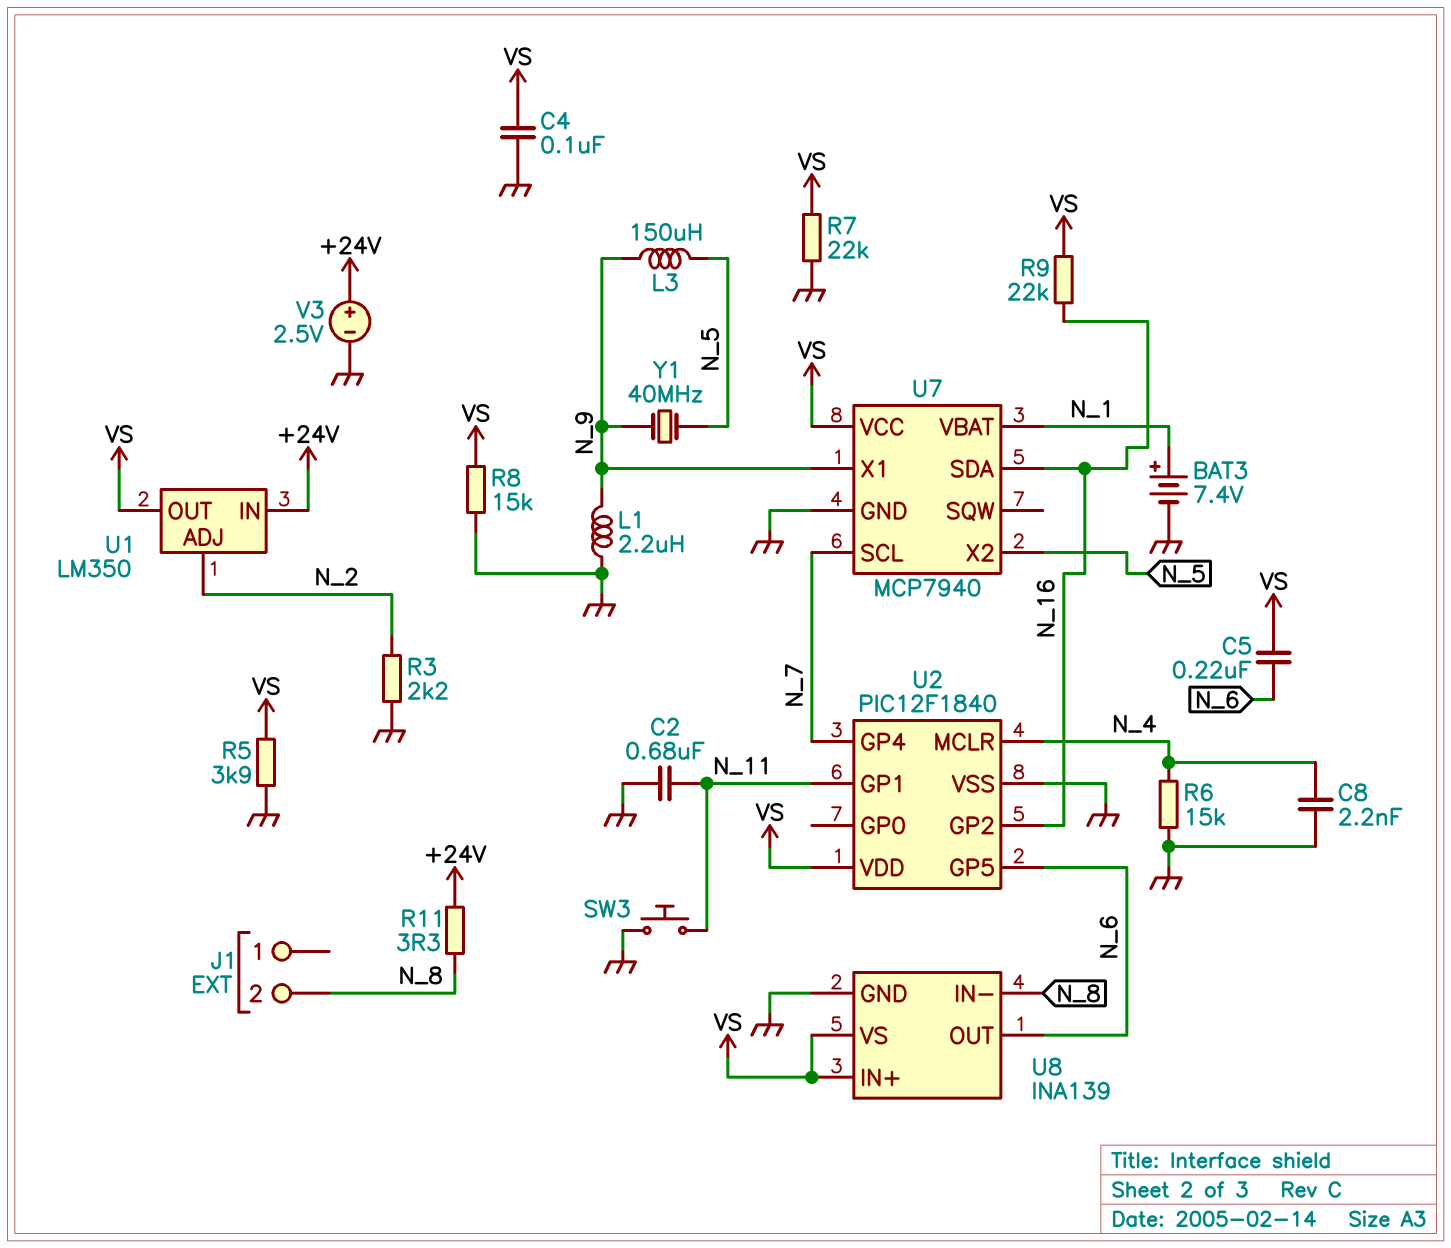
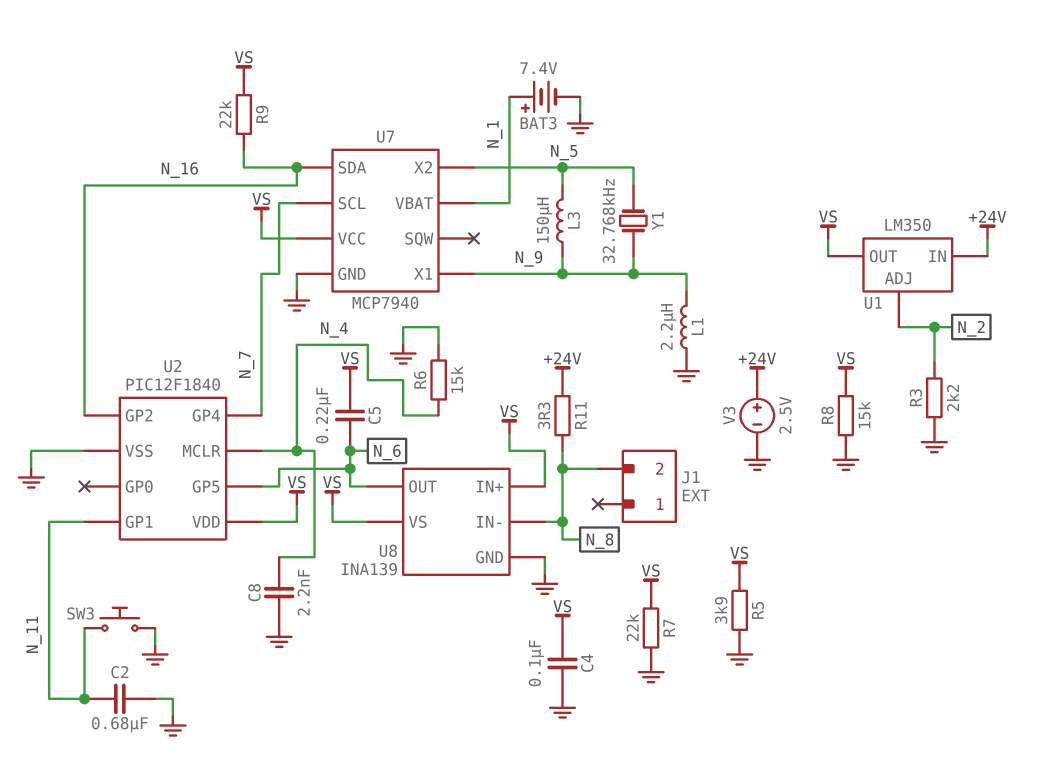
Y1: 40MHz (N_5, N_9) -> 32.768kHz (N_5, N_9)

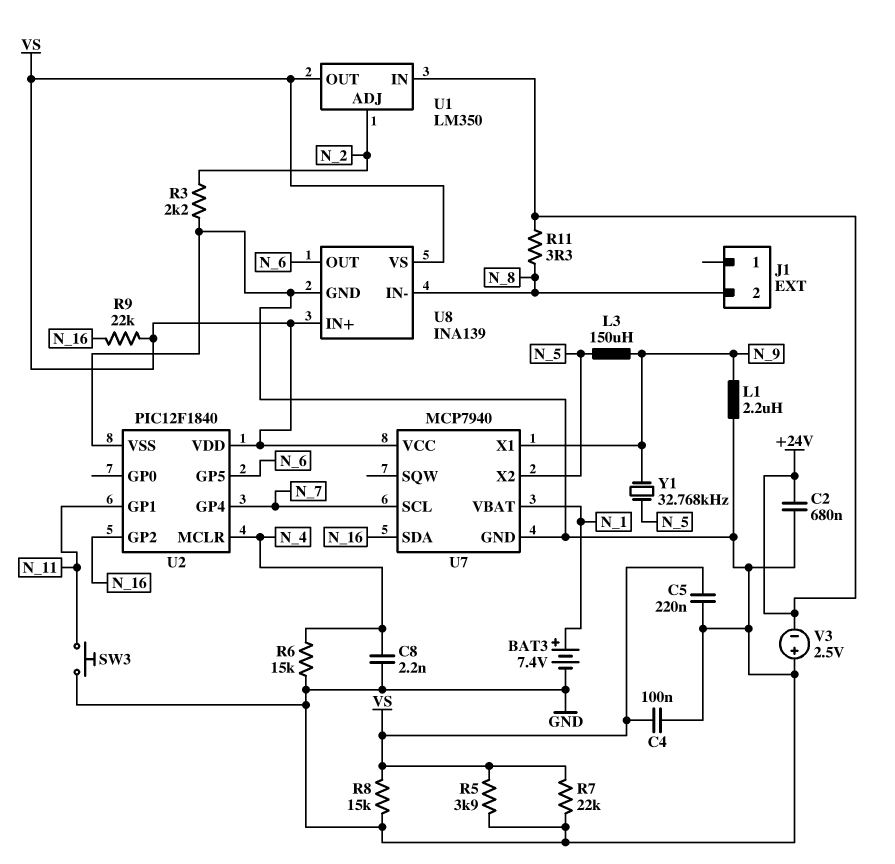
C2: 680nF (GND, N_11) -> 680nF (+24V, GND)
C5: 220nF (N_6, VS) -> 220nF (GND, VS)
V3: 2.5V (plus +24V, minus GND) -> 2.5V (plus GND, minus +24V)

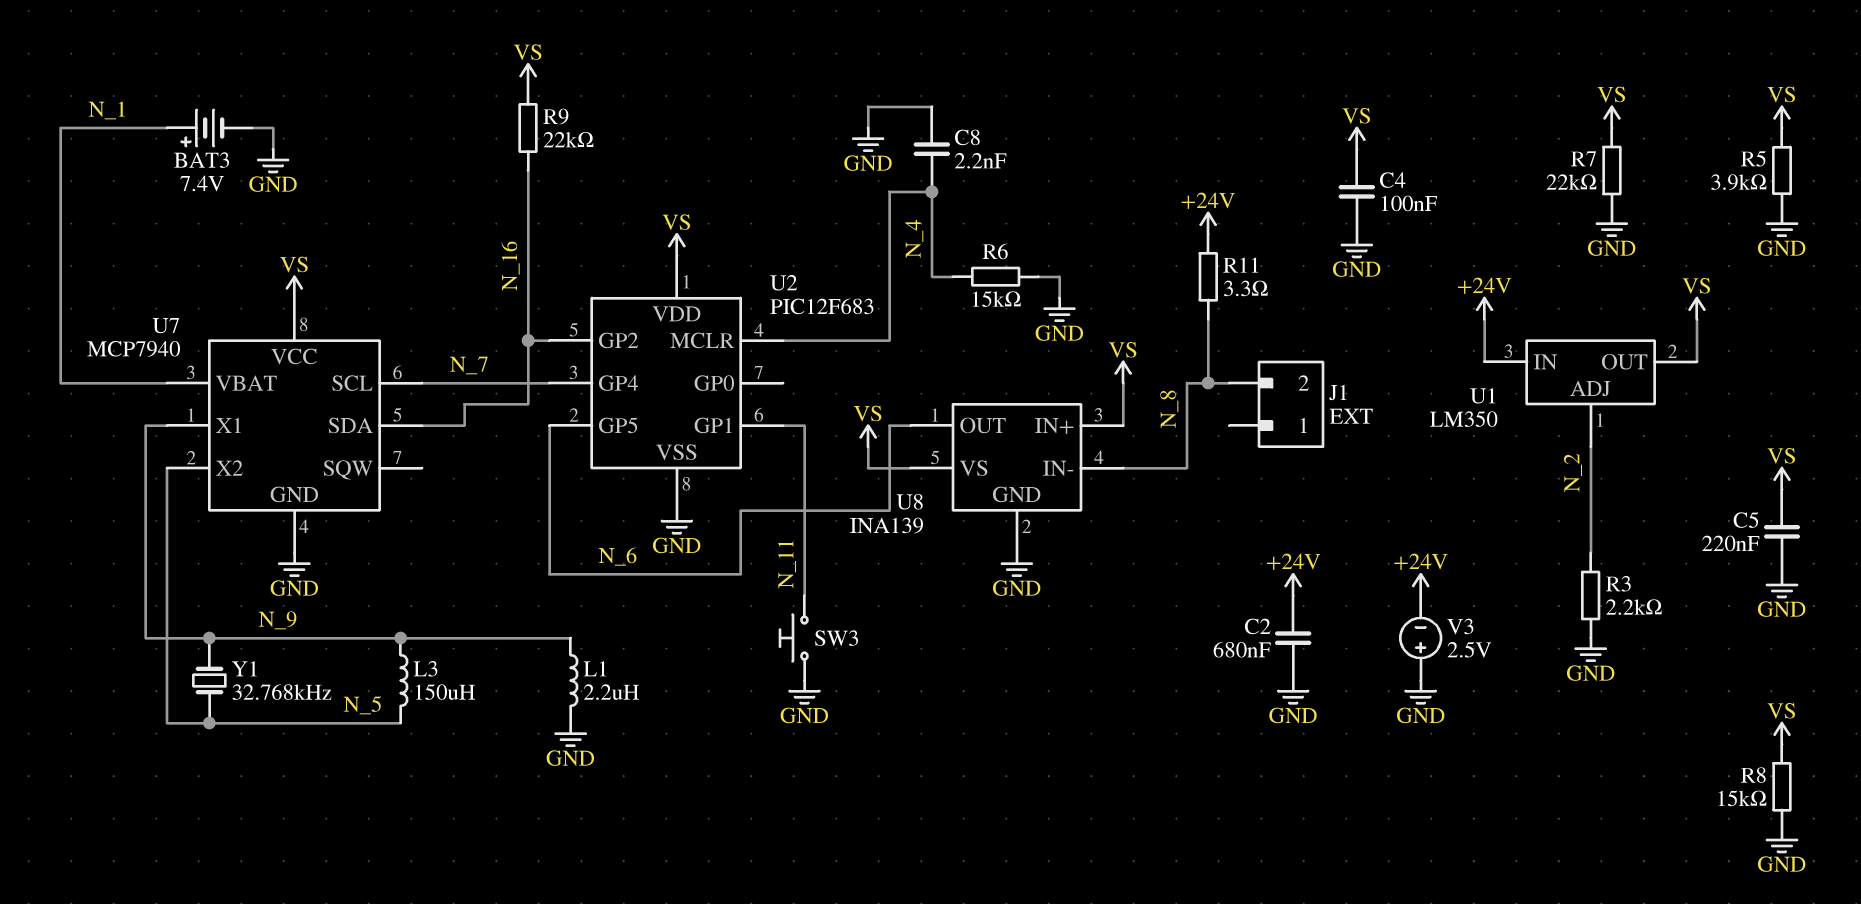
U2: PIC12F1840 -> PIC12F683

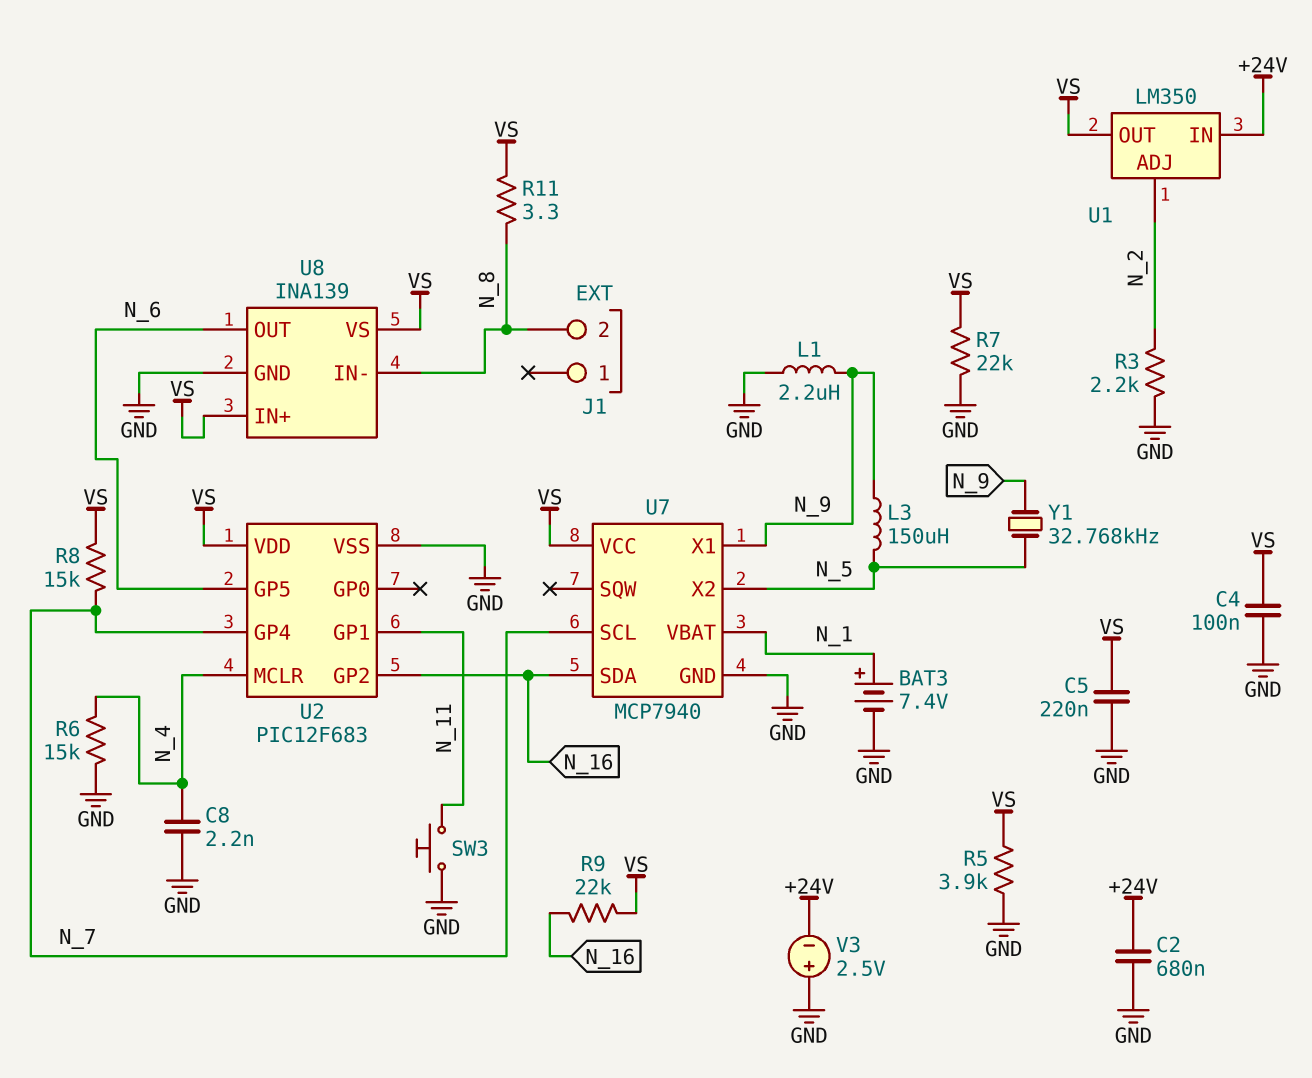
R8: 15k (GND, VS) -> 15k (N_7, VS)
R11: 3.3 (+24V, N_8) -> 3.3 (N_8, VS)

